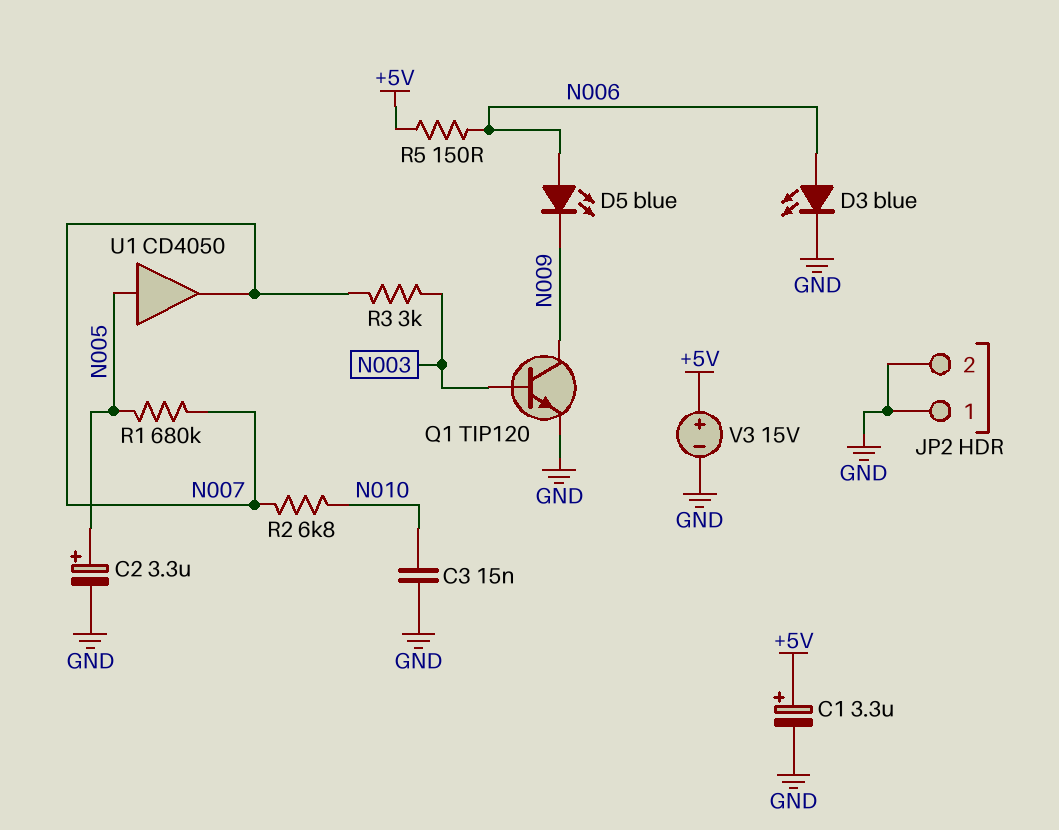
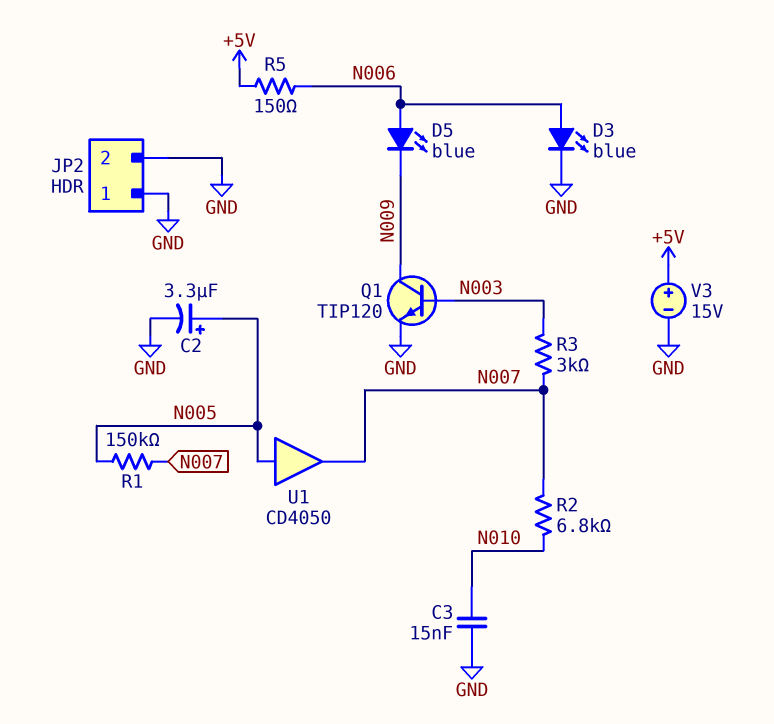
C1: 3.3uF (plus +5V, minus GND) -> none
R1: 680k (N005, N007) -> 150k (N005, N007)

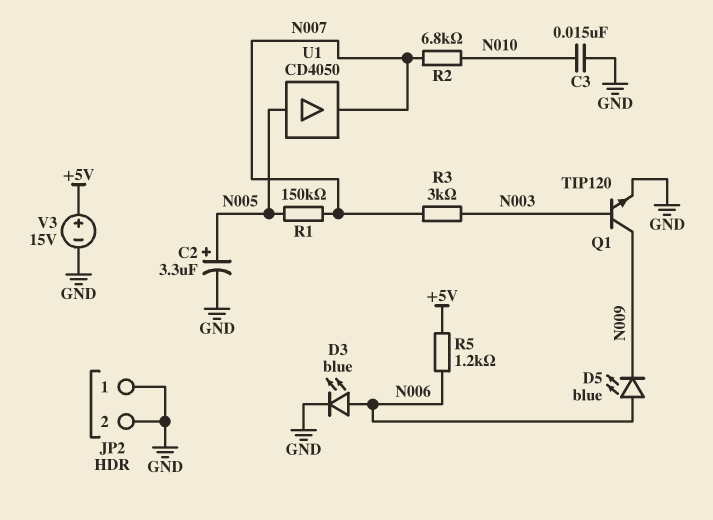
R5: 150 (+5V, N006) -> 1.2k (+5V, N006)

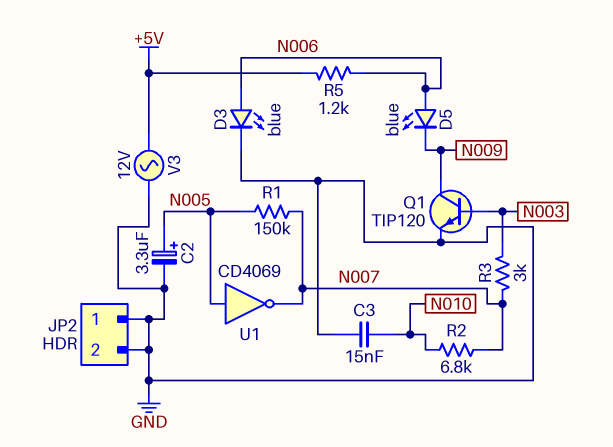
U1: buffer CD4050 (in N005, out N007) -> NOT CD4069 (in N005, out N007)
V3: 15V (plus +5V, minus GND) -> AC 12V (+5V, GND)

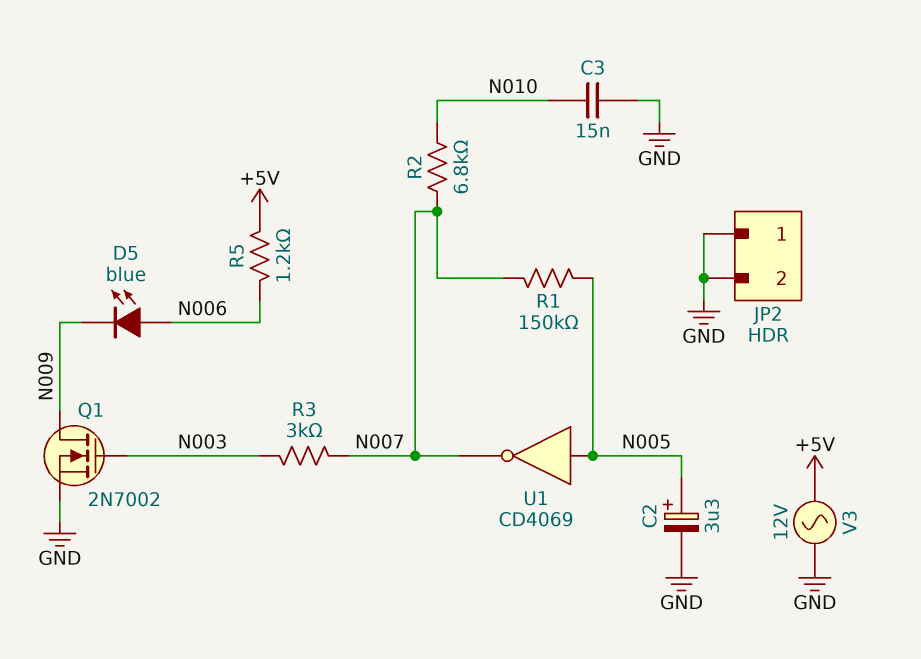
D3: LED blue (A N006, K GND) -> none
Q1: NPN TIP120 (B N003, C N009, E GND) -> NMOS 2N7002 (G N003, D N009, S GND)

